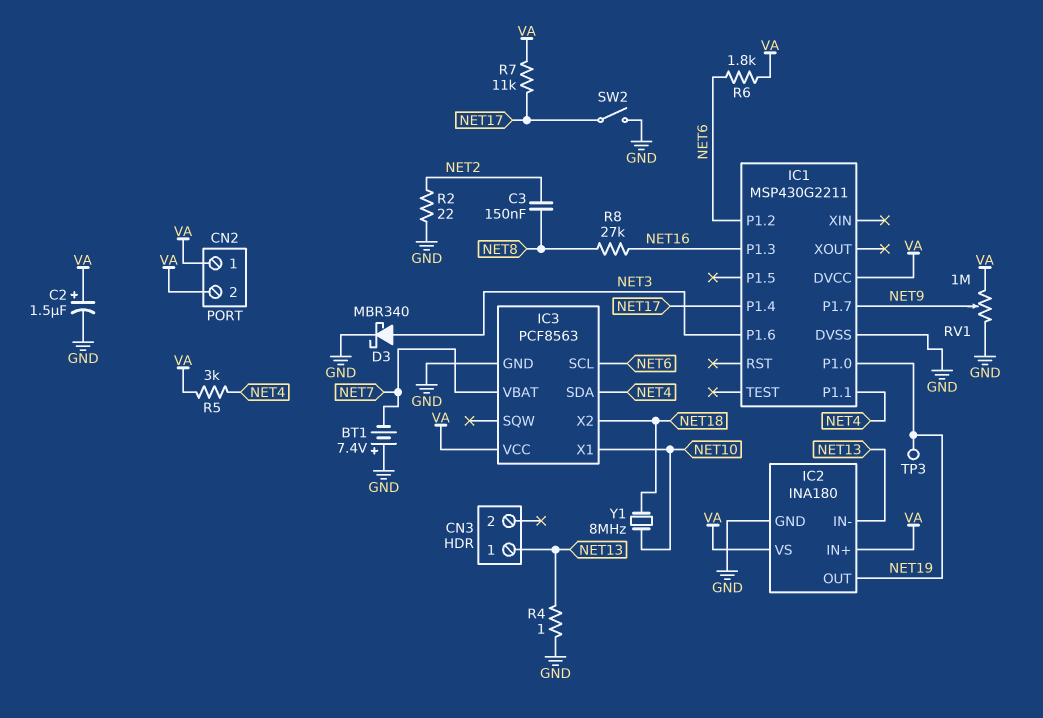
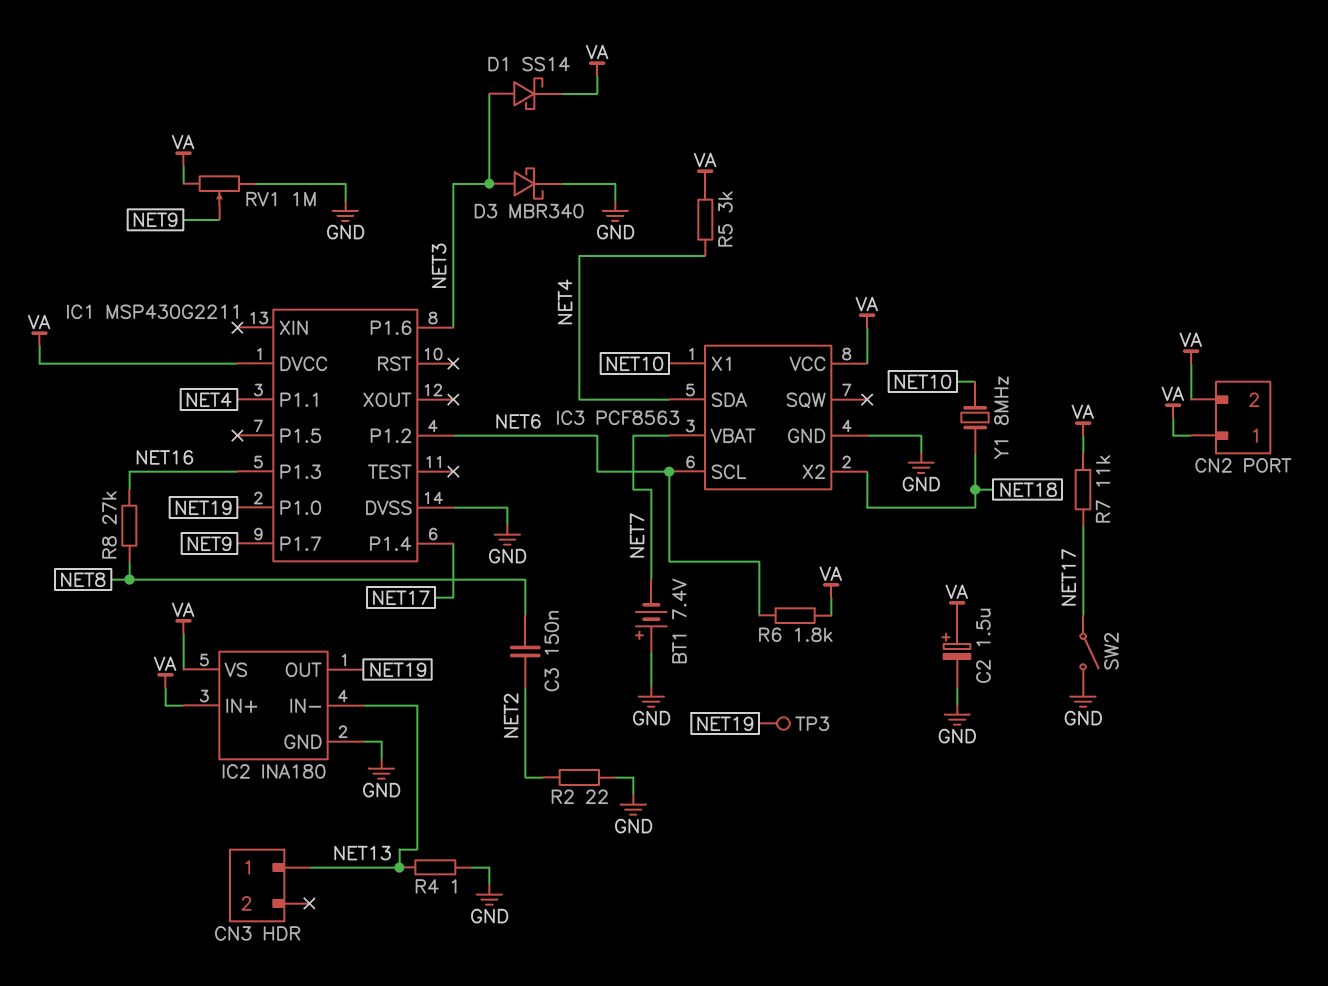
D1: none -> schottky SS14 (A NET3, K VA)

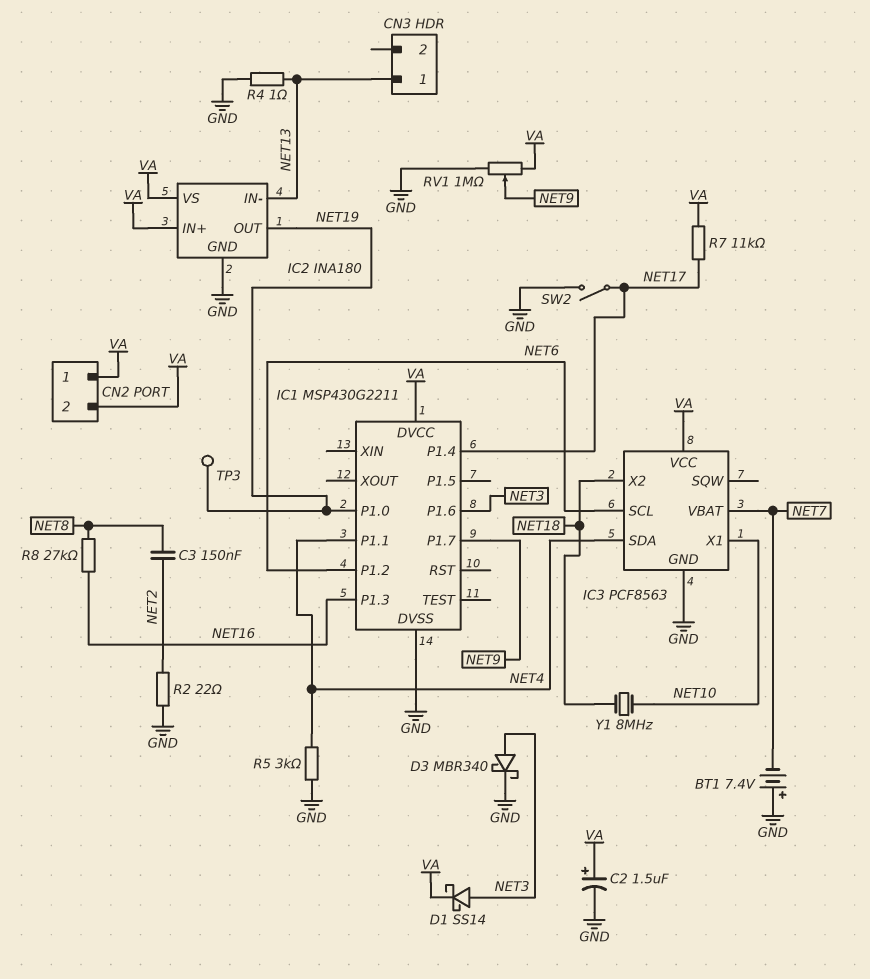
R5: 3k (NET4, VA) -> 3k (GND, NET4)
R6: 1.8k (NET6, VA) -> none

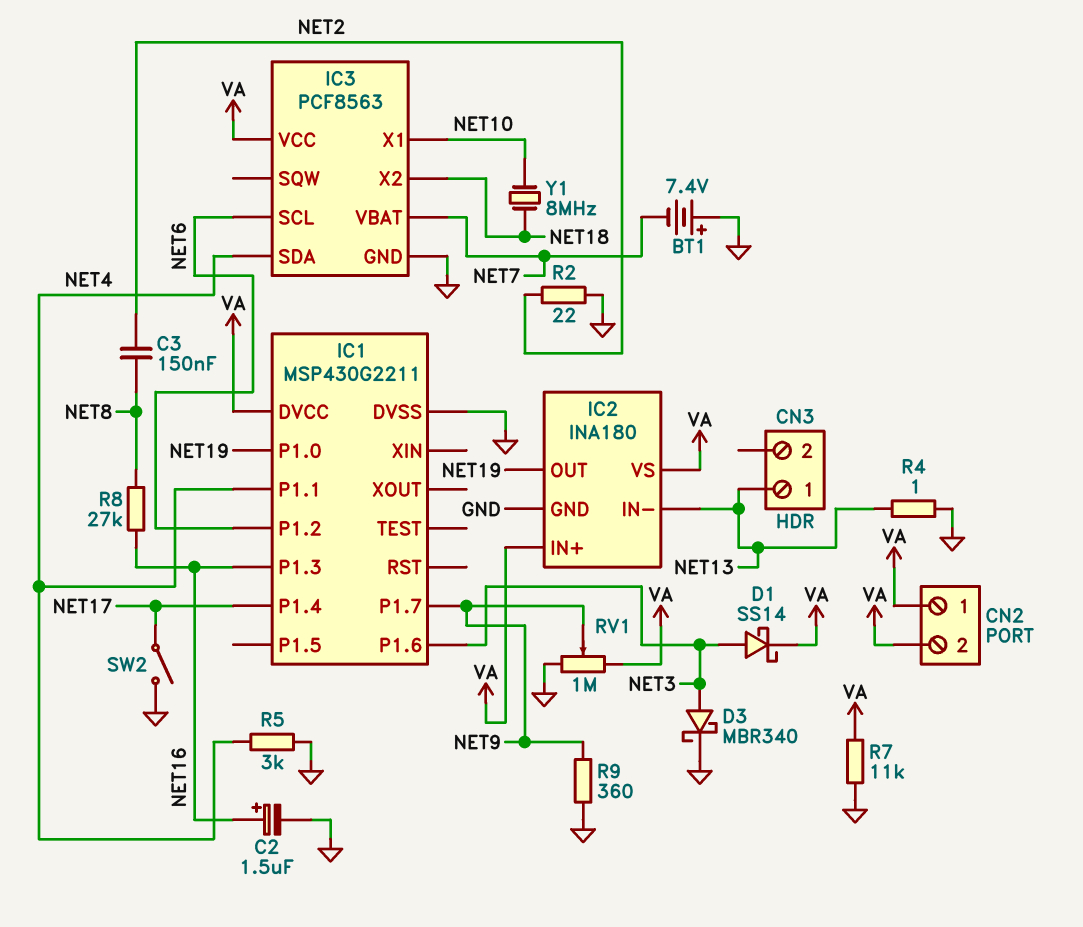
C2: 1.5uF (plus VA, minus GND) -> 1.5uF (plus NET16, minus GND)
R7: 11k (NET17, VA) -> 11k (GND, VA)
R9: none -> 360 (GND, NET9)
TP3: test point (NET19) -> none

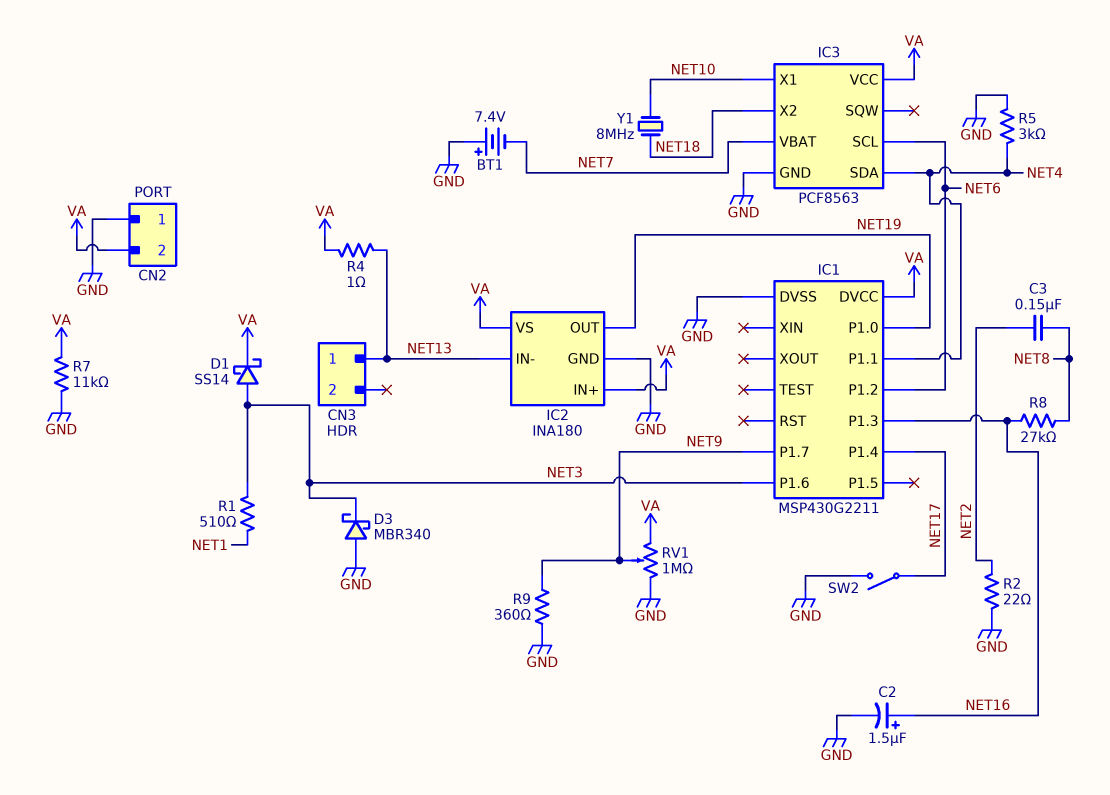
CN2 pin 1: VA -> GND
D3: schottky MBR340 (A NET3, K GND) -> schottky MBR340 (A GND, K NET3)
R1: none -> 510 (NET1, NET3)
R4: 1 (GND, NET13) -> 1 (NET13, VA)

